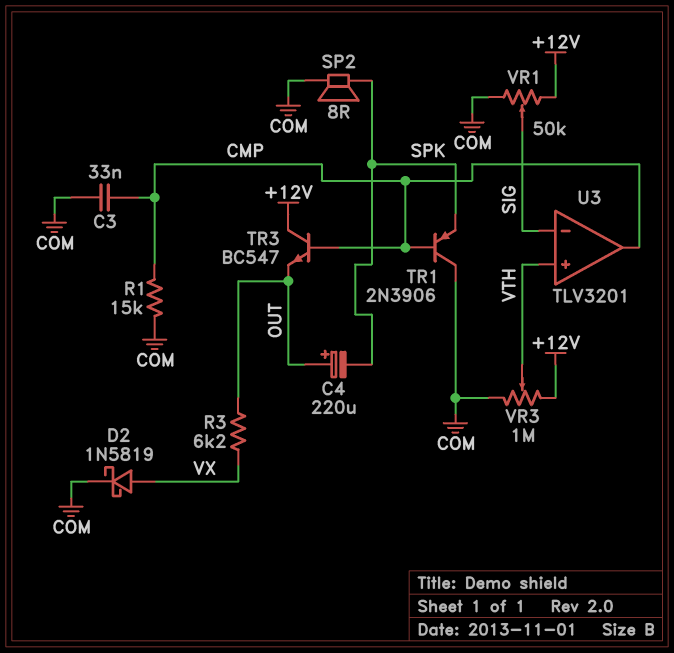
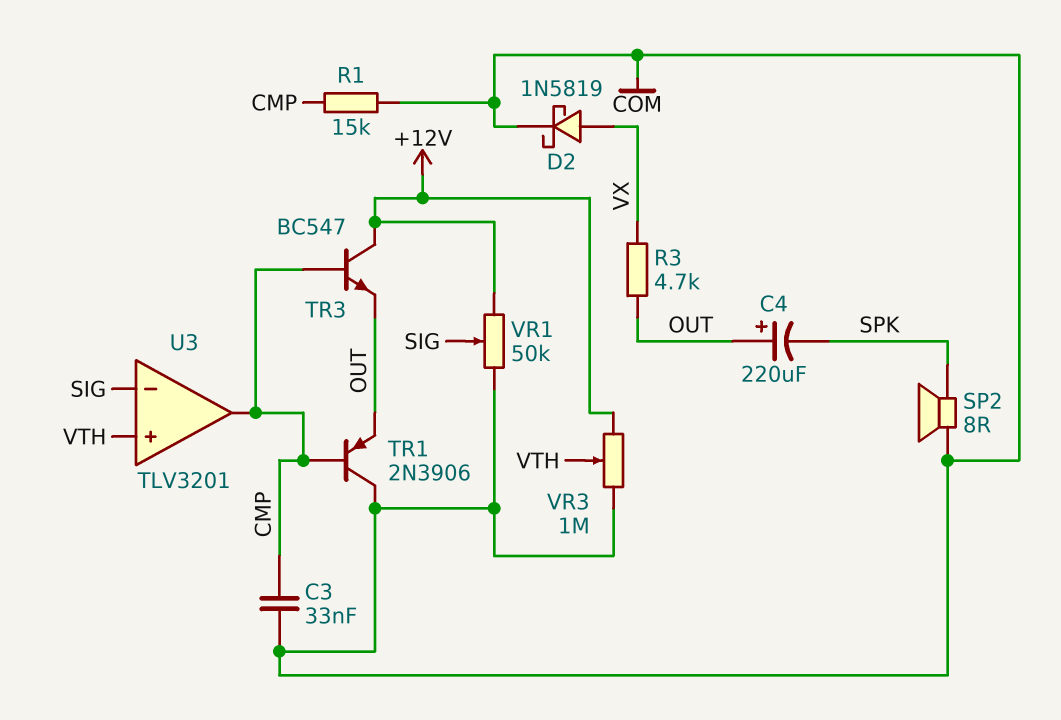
R3: 6.2k (OUT, VX) -> 4.7k (OUT, VX)
TR1: PNP 2N3906 (B CMP, C COM, E SPK) -> PNP 2N3906 (B CMP, C COM, E OUT)

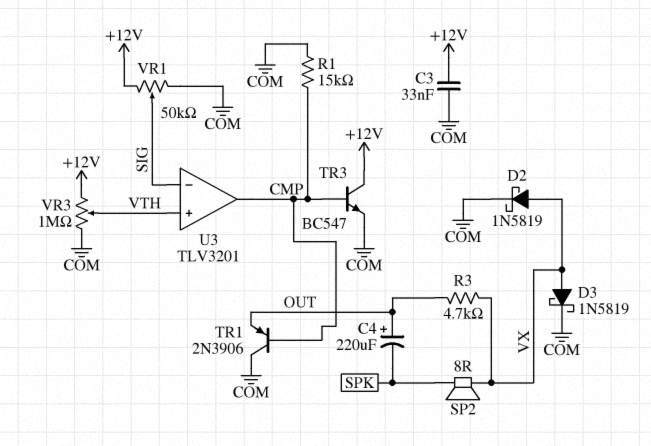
C3: 33nF (CMP, COM) -> 33nF (+12V, COM)
D3: none -> schottky 1N5819 (A VX, K COM)
SP2: speaker 8R (COM, SPK) -> speaker 8R (SPK, VX)
TR3: NPN BC547 (B CMP, C +12V, E OUT) -> NPN BC547 (B CMP, C +12V, E COM)

